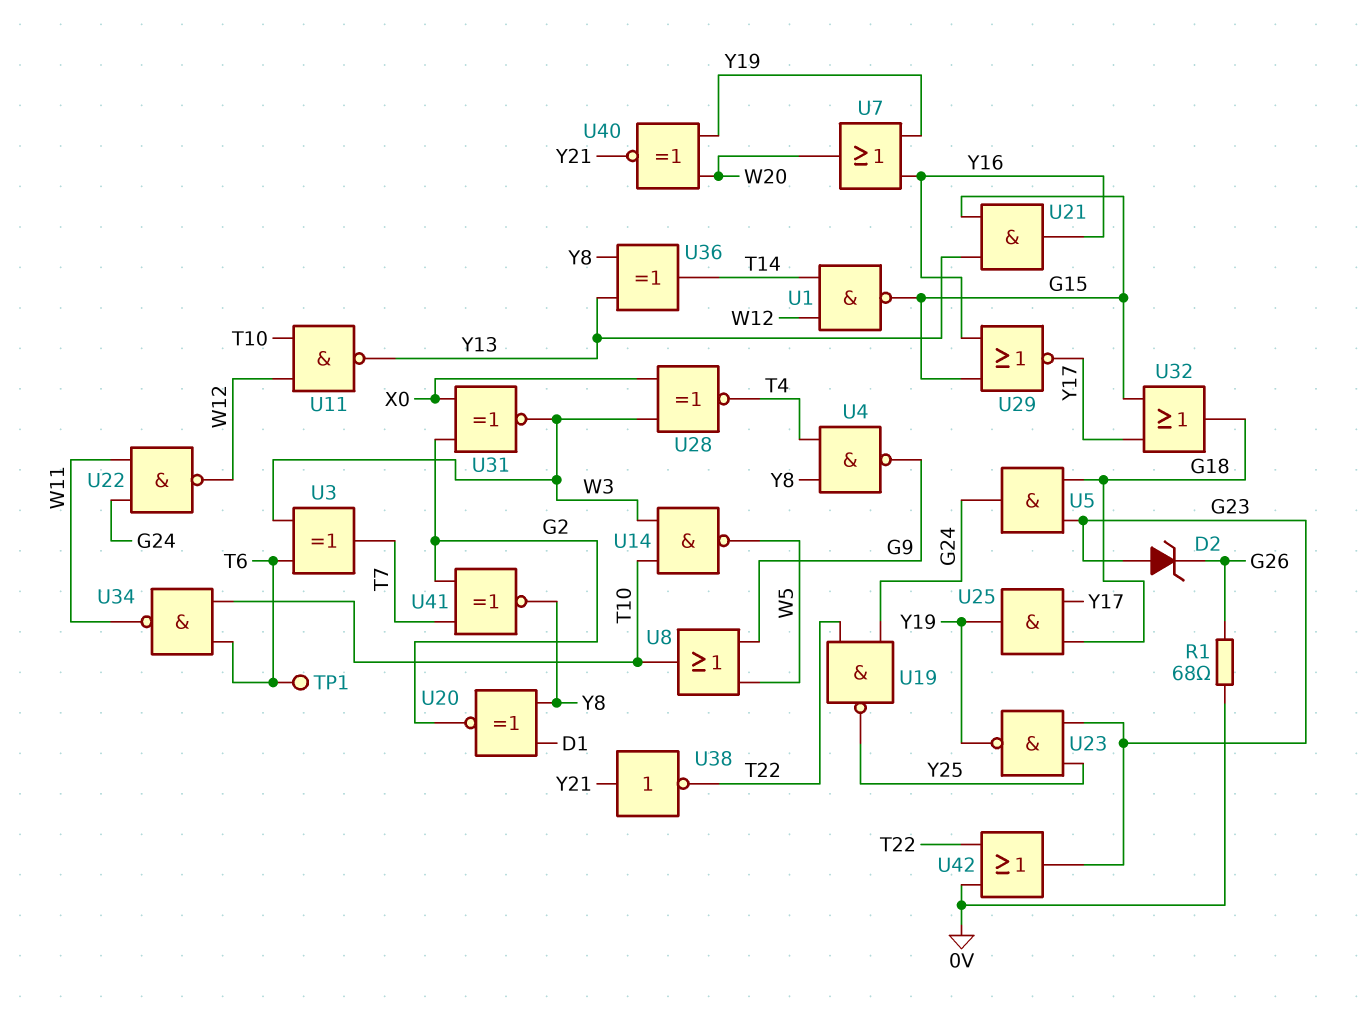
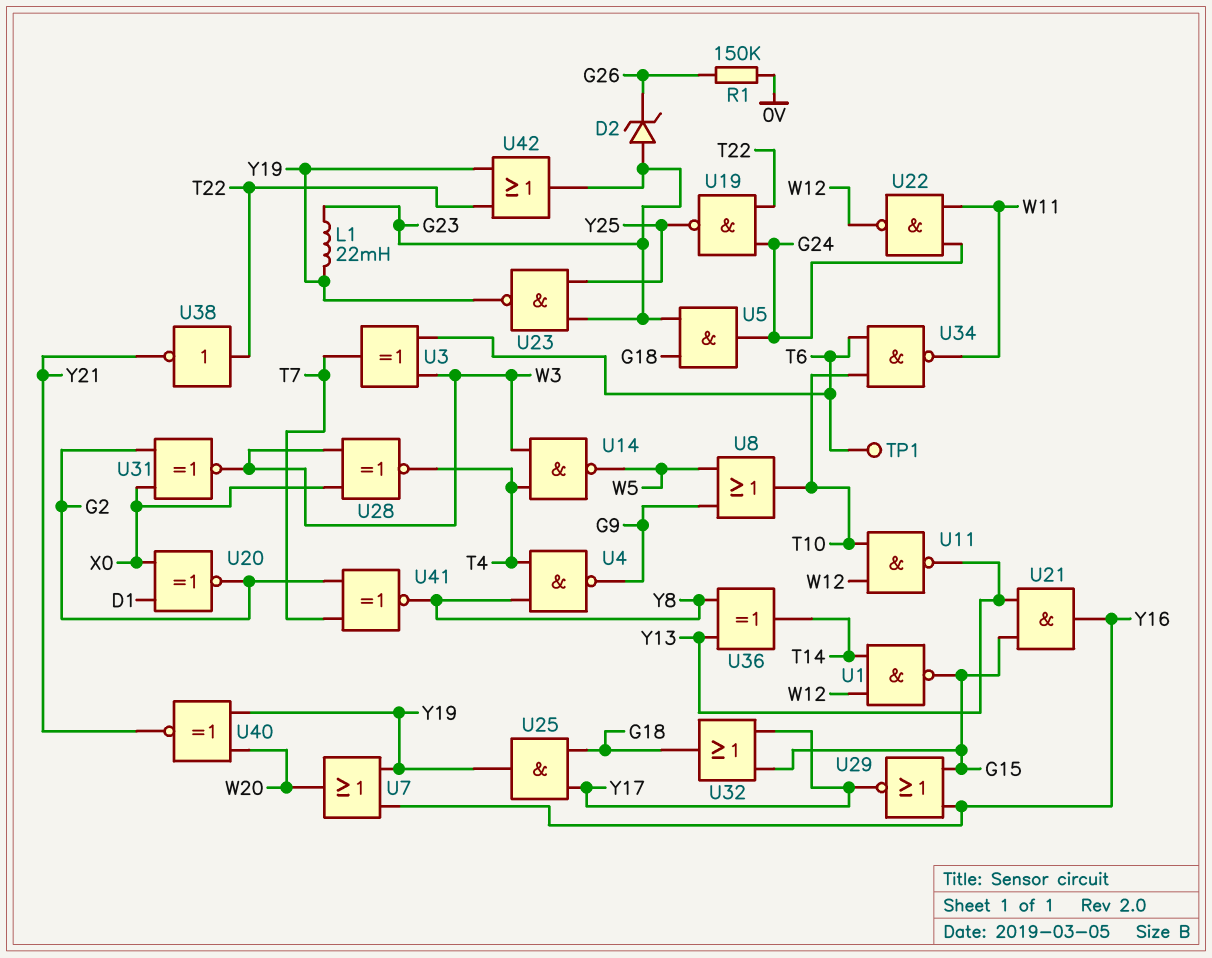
L1: none -> 22mH (G23, Y19)
R1: 68 (0V, G26) -> 150k (0V, G26)
U14: NAND (in T10, in W3, out W5) -> NAND (in T4, in W3, out W5)
U20: XNOR (in D1, in Y8, out G2) -> XNOR (in D1, in X0, out G2)
U38: NOT (in Y21, out T22) -> NOT (in T22, out Y21)
U42: OR (in 0V, in T22, out G23) -> OR (in T22, in Y19, out G23)

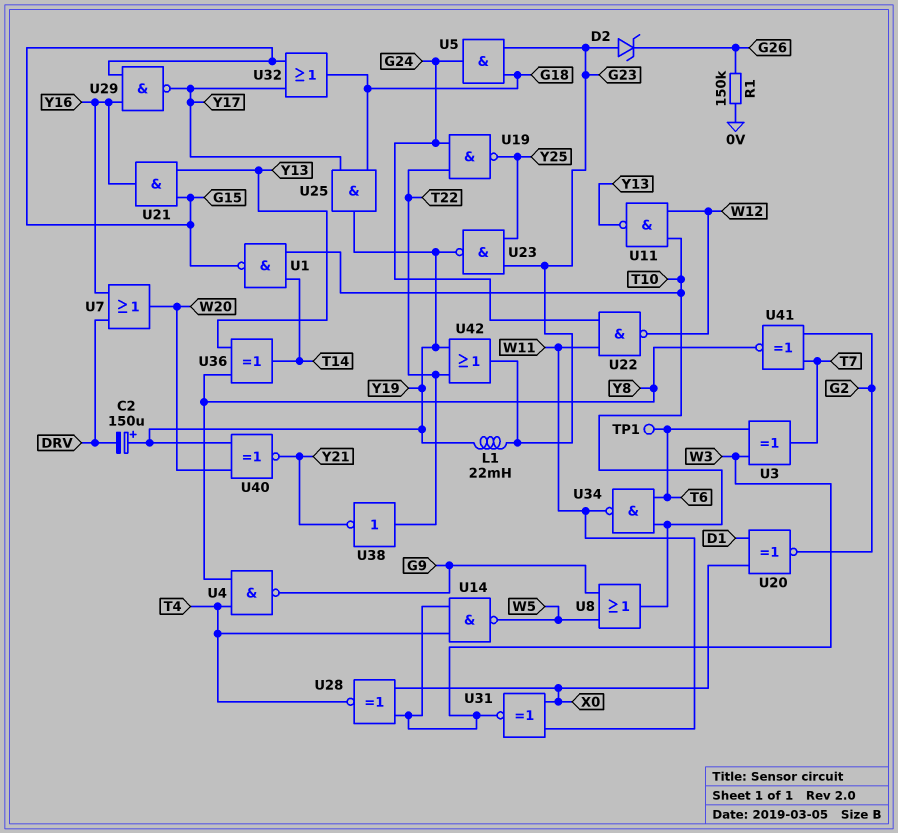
C2: none -> 150uF (plus Y19, minus DRV)
U1: NAND (in T14, in W12, out G15) -> NAND (in T10, in T14, out G15)
U7: OR (in Y16, in Y19, out W20) -> OR (in DRV, in Y16, out W20)
U29: NOR (in G15, in Y16, out Y17) -> NAND (in G15, in Y16, out Y17)
U31: XNOR (in G2, in X0, out W3) -> XNOR (in W11, in X0, out W3)

